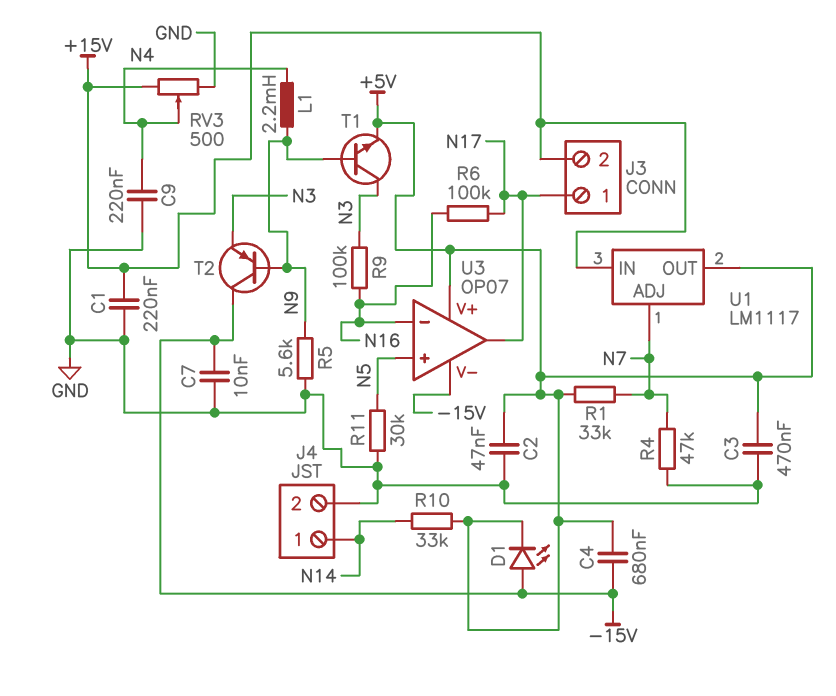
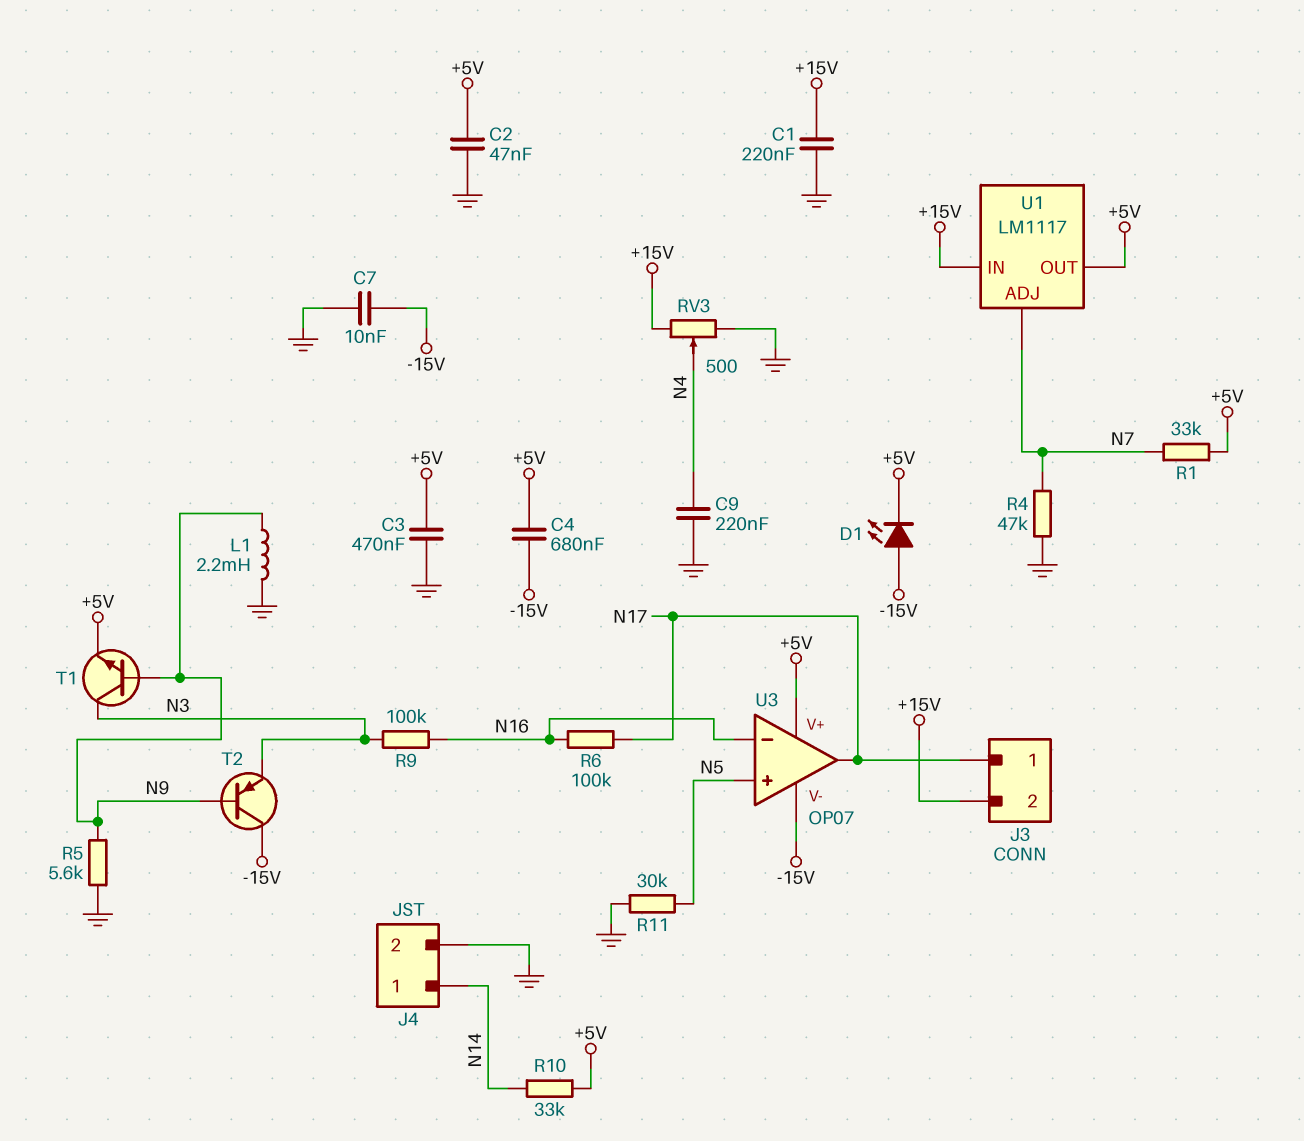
L1: 2.2mH (N4, N9) -> 2.2mH (GND, N9)

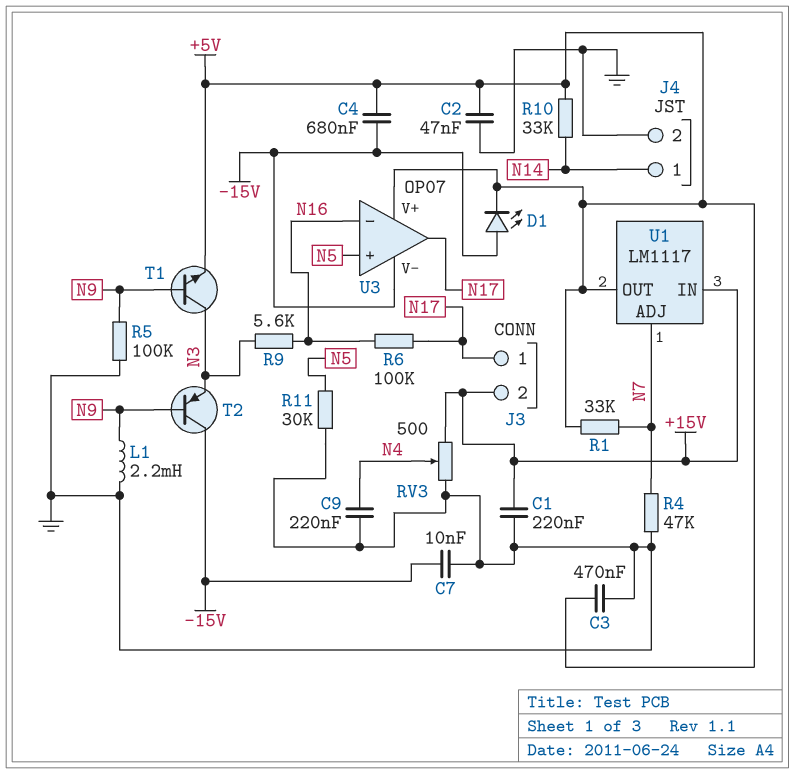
R5: 5.6k (GND, N9) -> 100k (GND, N9)
R9: 100k (N3, N16) -> 5.6k (N3, N16)

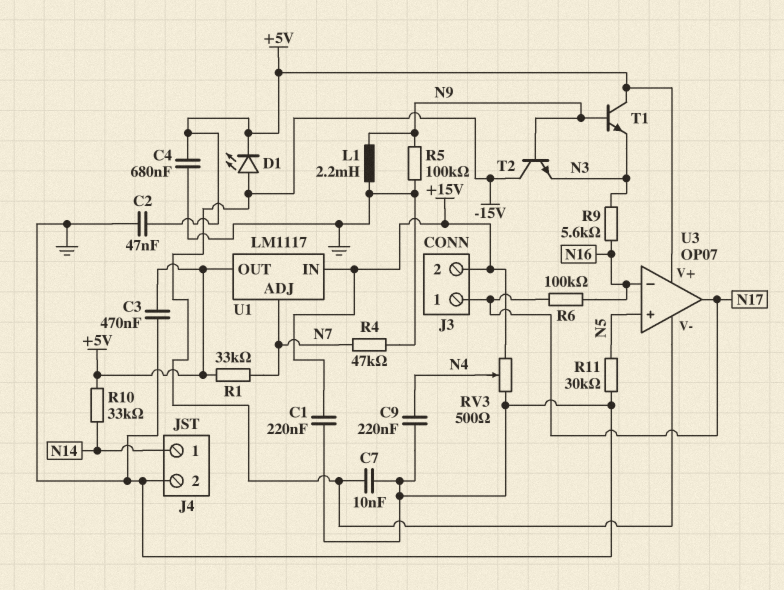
C4: 680nF (+5V, -15V) -> 680nF (+5V, GND)
T1: NPN (B N9, C N3, E +5V) -> NPN (B N9, C +5V, E N3)
T2: PNP (B N9, C -15V, E N3) -> NPN (B N9, C -15V, E N3)

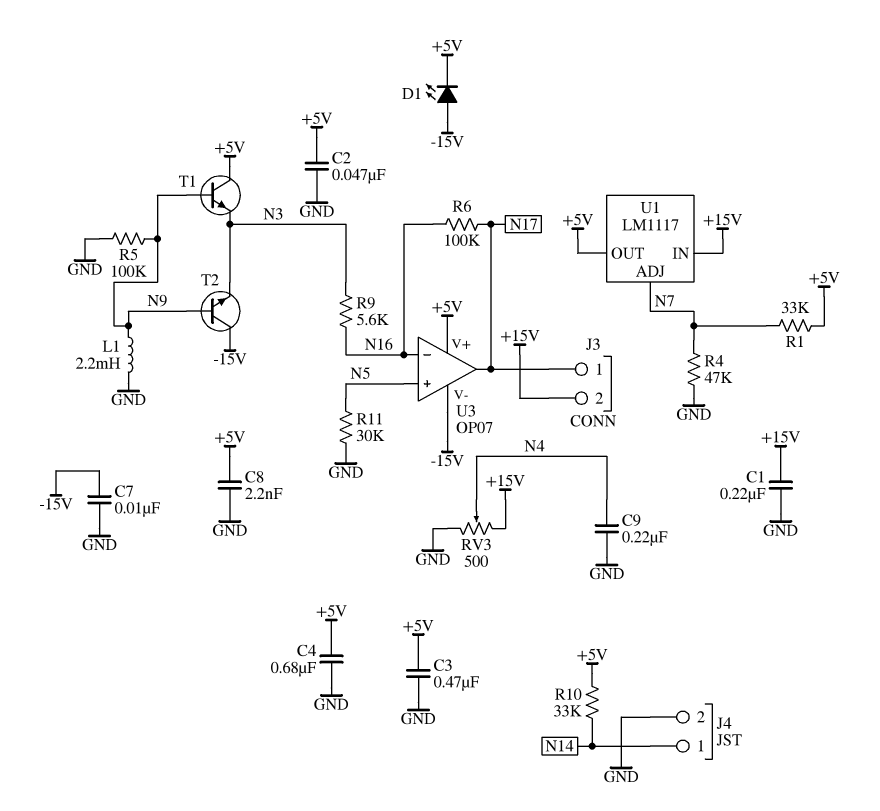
C8: none -> 2.2nF (+5V, GND)

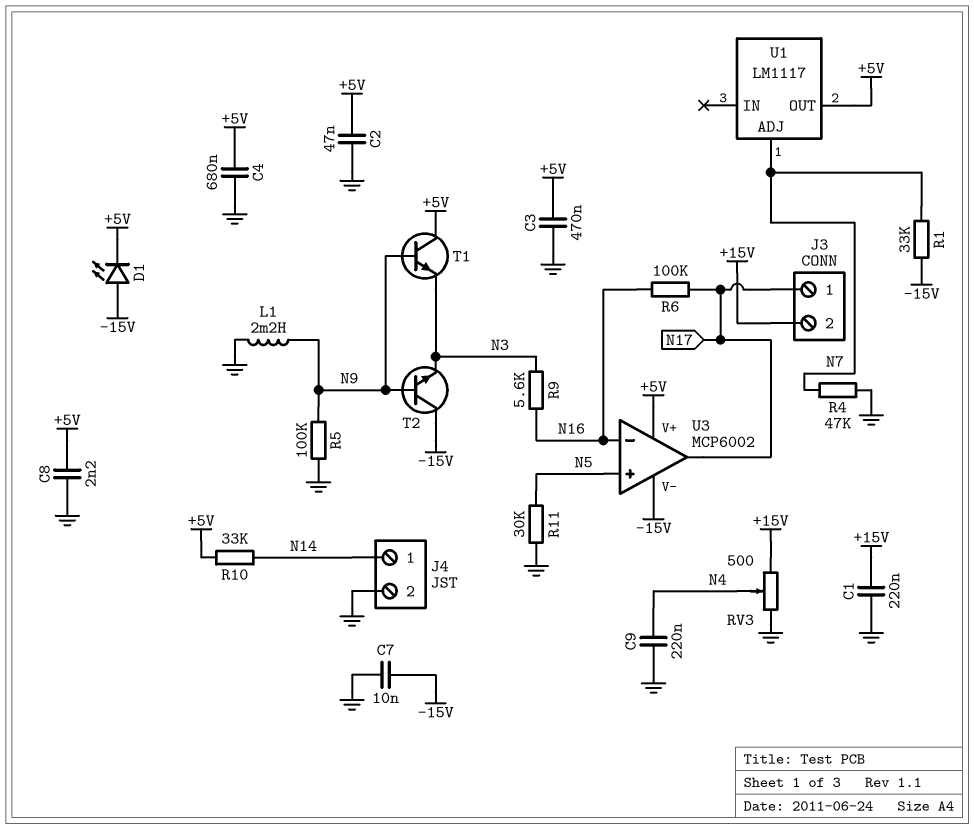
R1: 33k (+5V, N7) -> 33k (-15V, N7)
U1 pin IN: +15V -> none
U3: OP07 -> MCP6002

